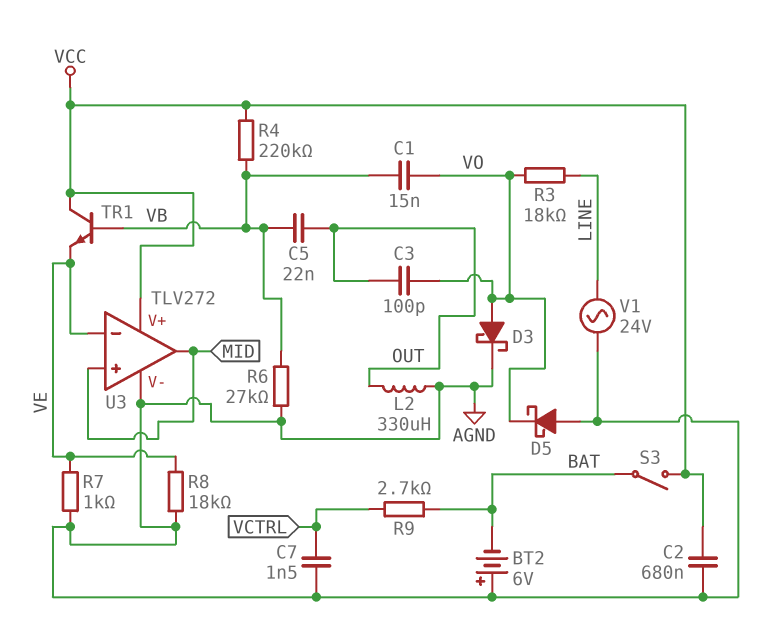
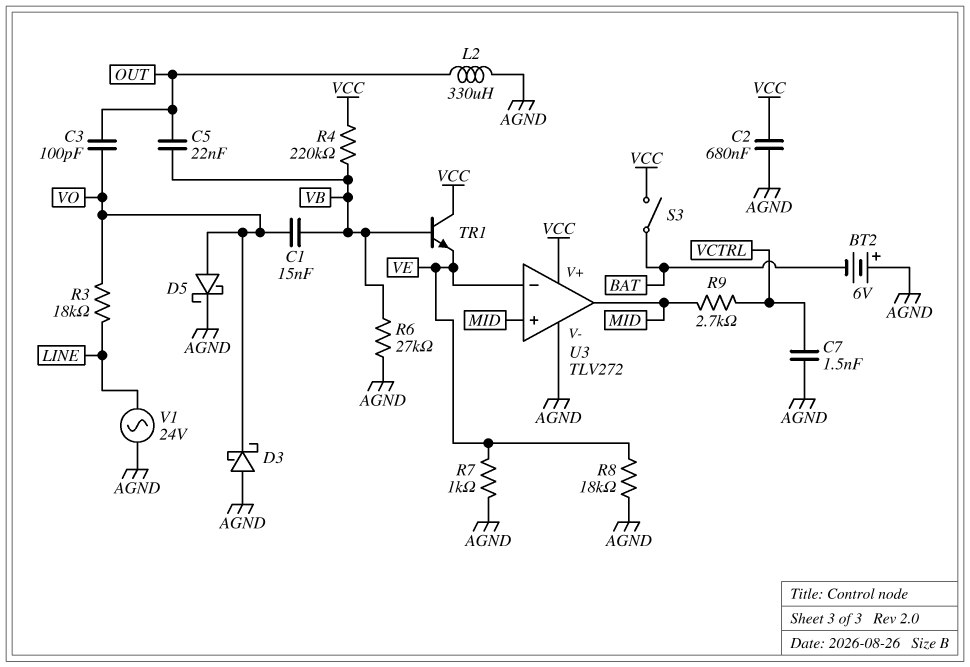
D3: schottky (A VO, K AGND) -> schottky (A AGND, K VO)
D5: schottky (A AGND, K VO) -> schottky (A VO, K AGND)
R9: 2.7k (BAT, VCTRL) -> 2.7k (MID, VCTRL)

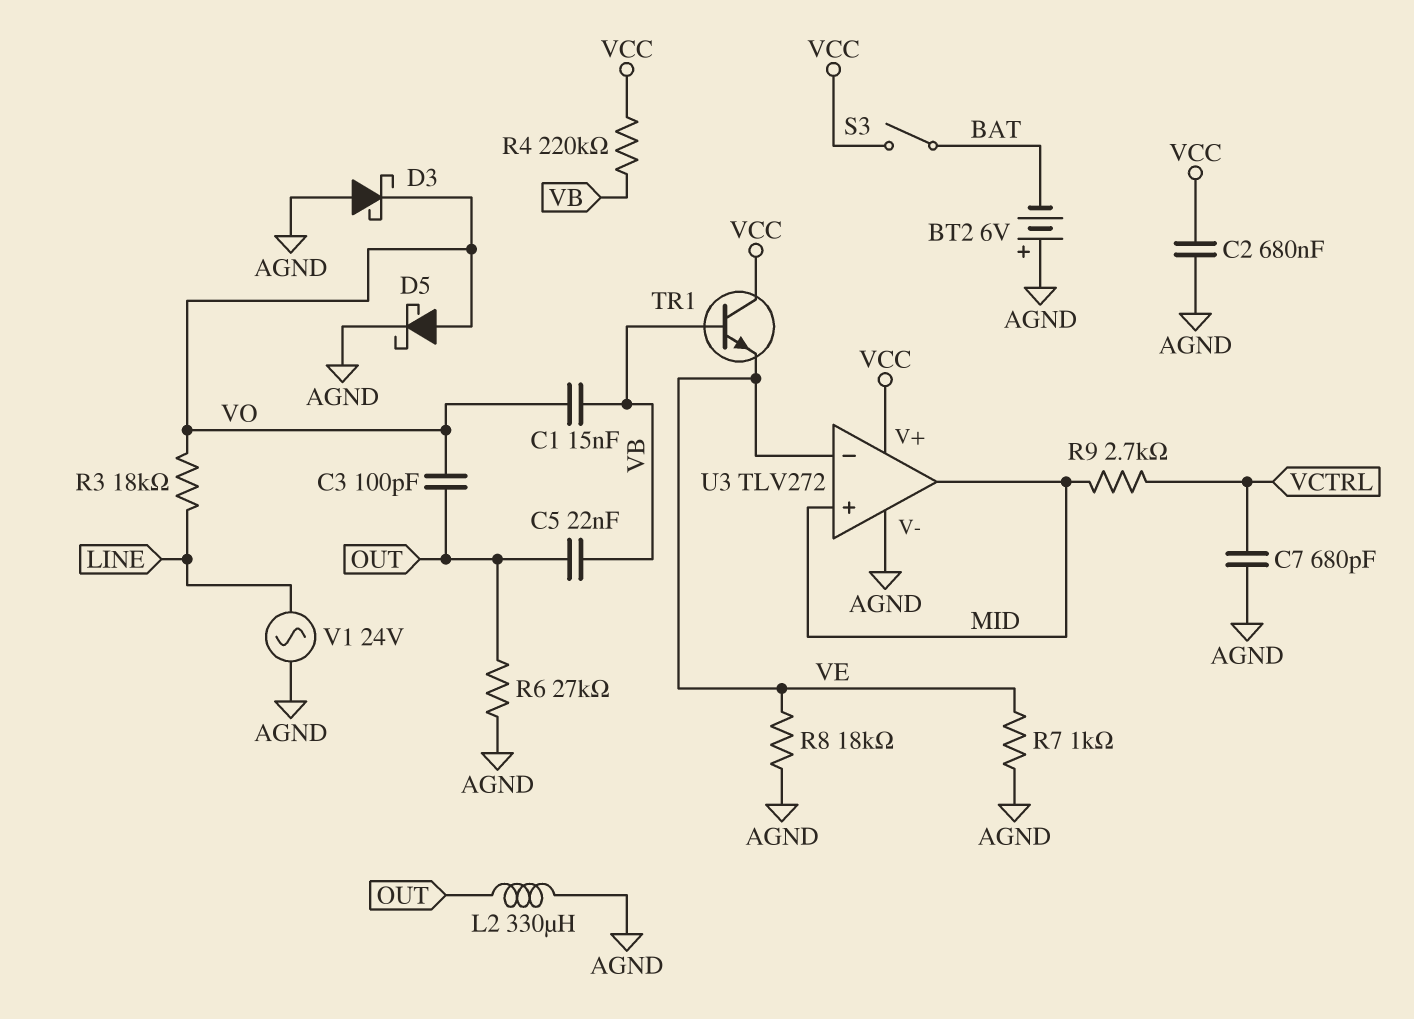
C7: 1.5nF (AGND, VCTRL) -> 680pF (AGND, VCTRL)
R6: 27k (AGND, VB) -> 27k (AGND, OUT)

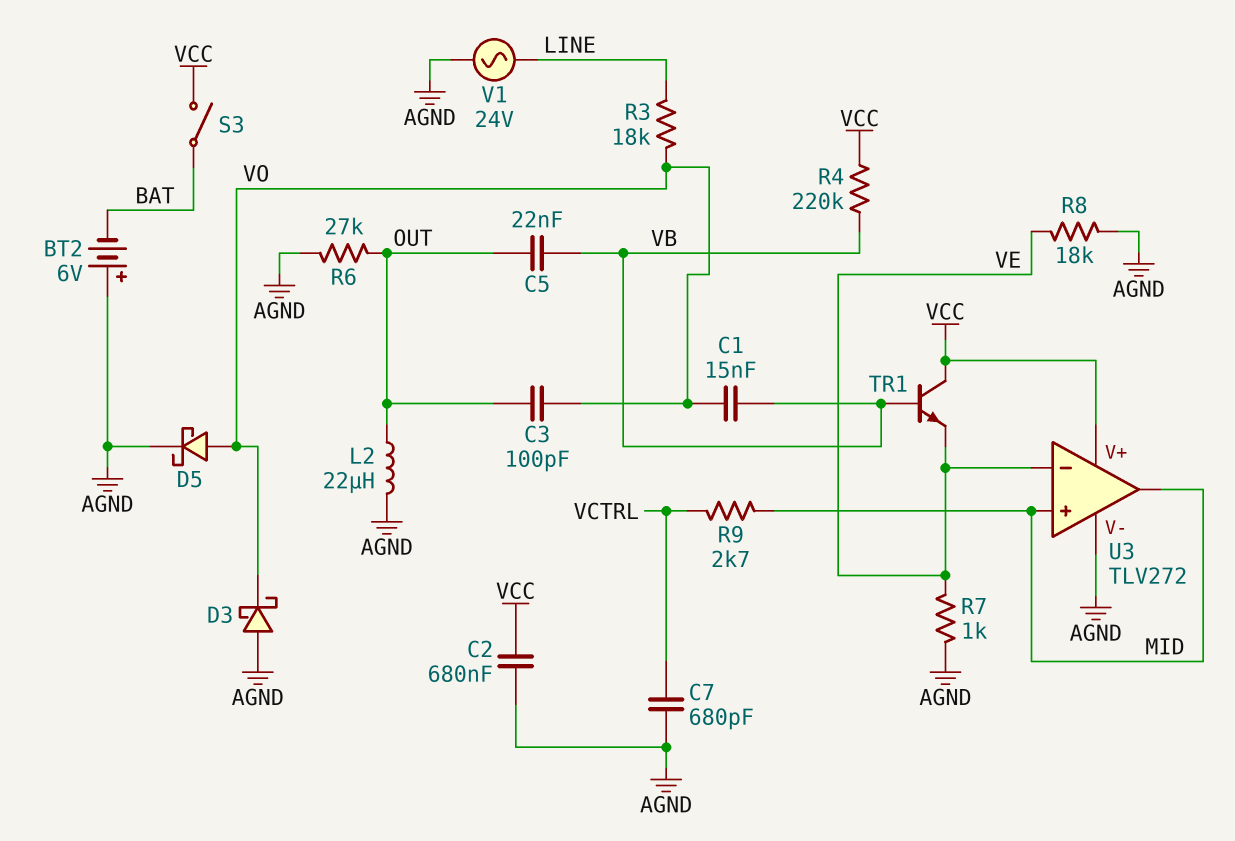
L2: 330uH (AGND, OUT) -> 22uH (AGND, OUT)

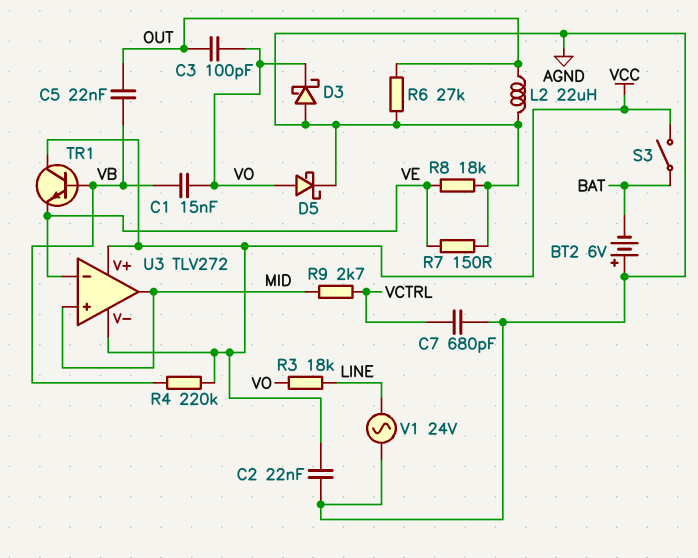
C2: 680nF (AGND, VCC) -> 22nF (AGND, VCC)
R7: 1k (AGND, VE) -> 150 (AGND, VE)
U3 pin V-: AGND -> VCC

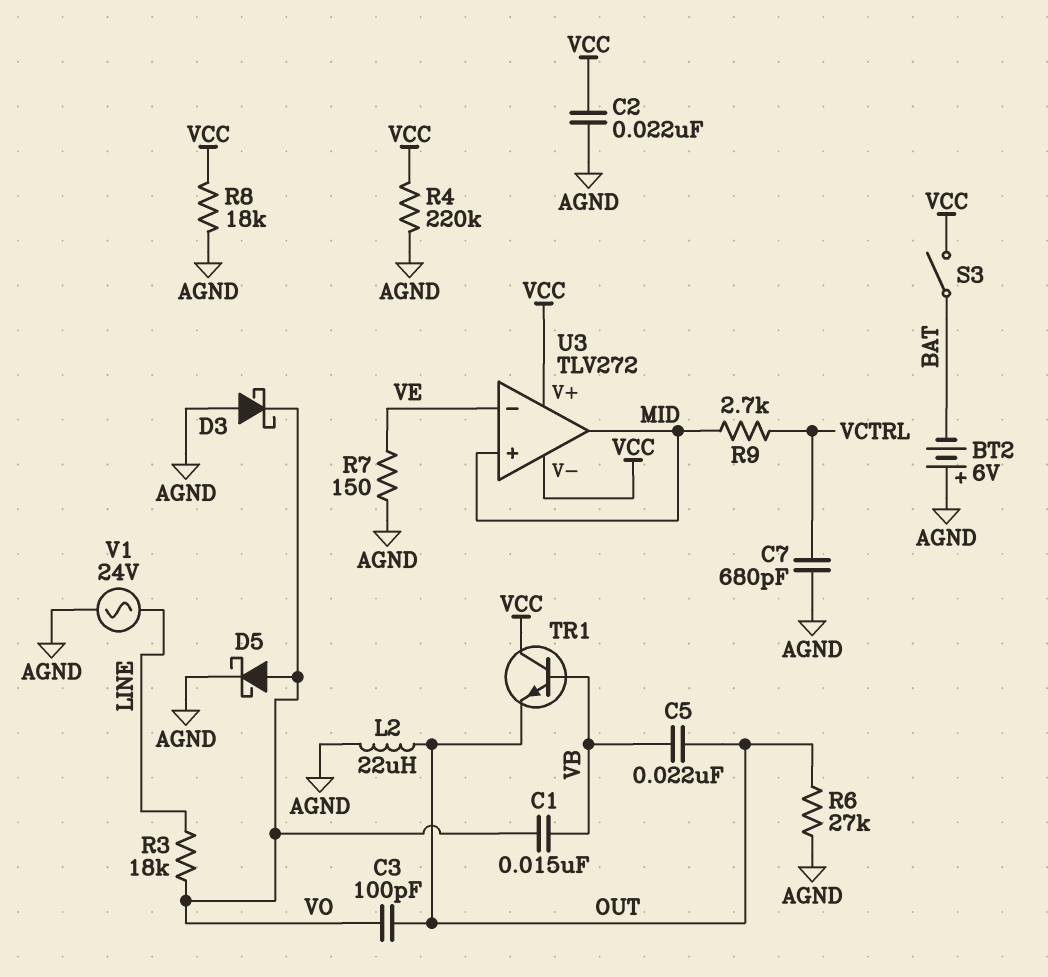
R4: 220k (VB, VCC) -> 220k (AGND, VCC)
R8: 18k (AGND, VE) -> 18k (AGND, VCC)
TR1: NPN (B VB, C VCC, E VE) -> NPN (B VB, C VCC, E OUT)

